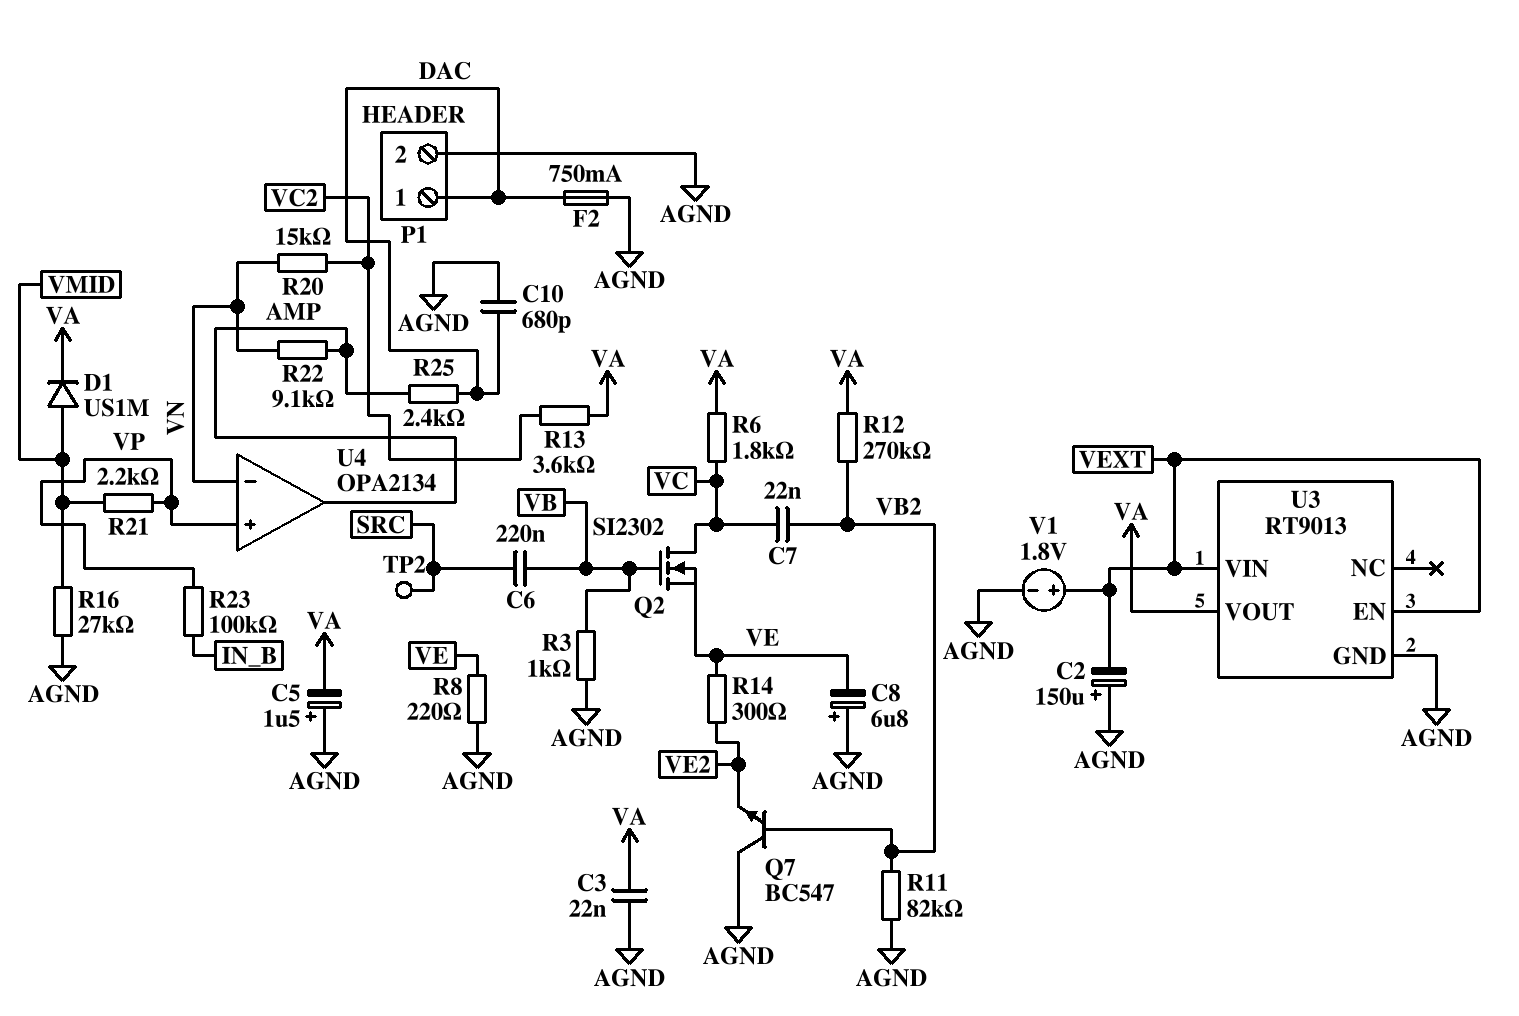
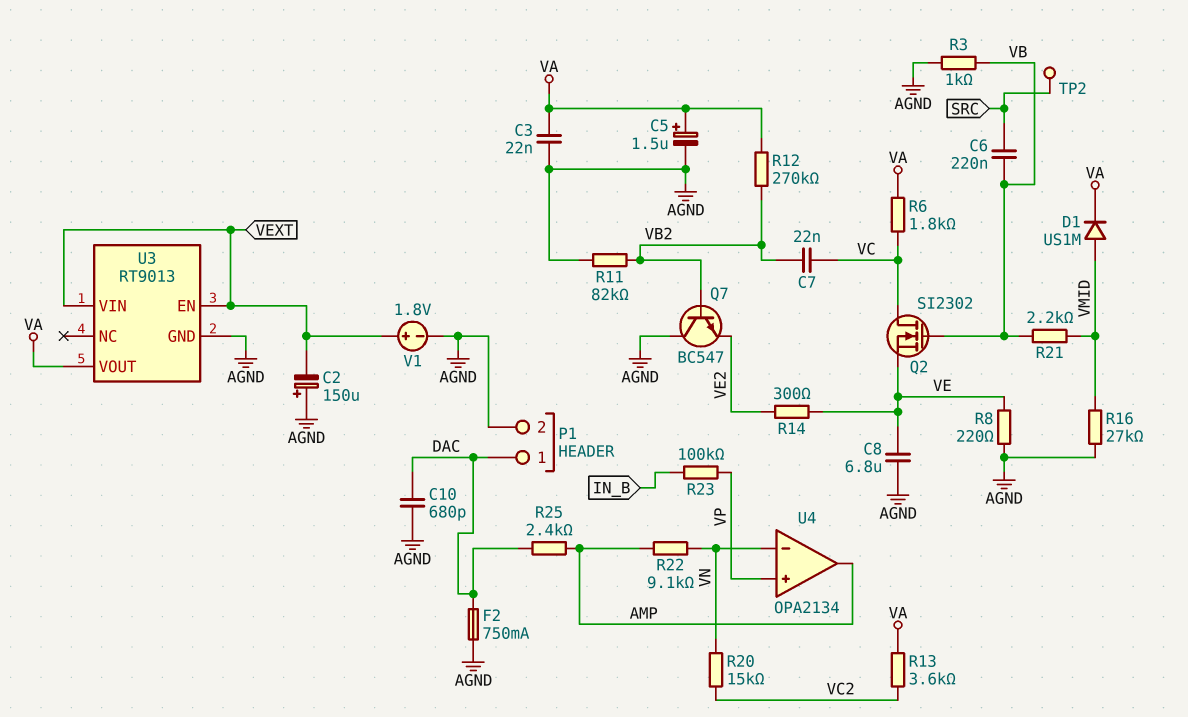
C5: 1.5uF (plus AGND, minus VA) -> 1.5uF (plus VA, minus AGND)
C8: 6.8uF (plus AGND, minus VE) -> 6.8uF (AGND, VE)
R21: 2.2k (VMID, VP) -> 2.2k (VB, VMID)

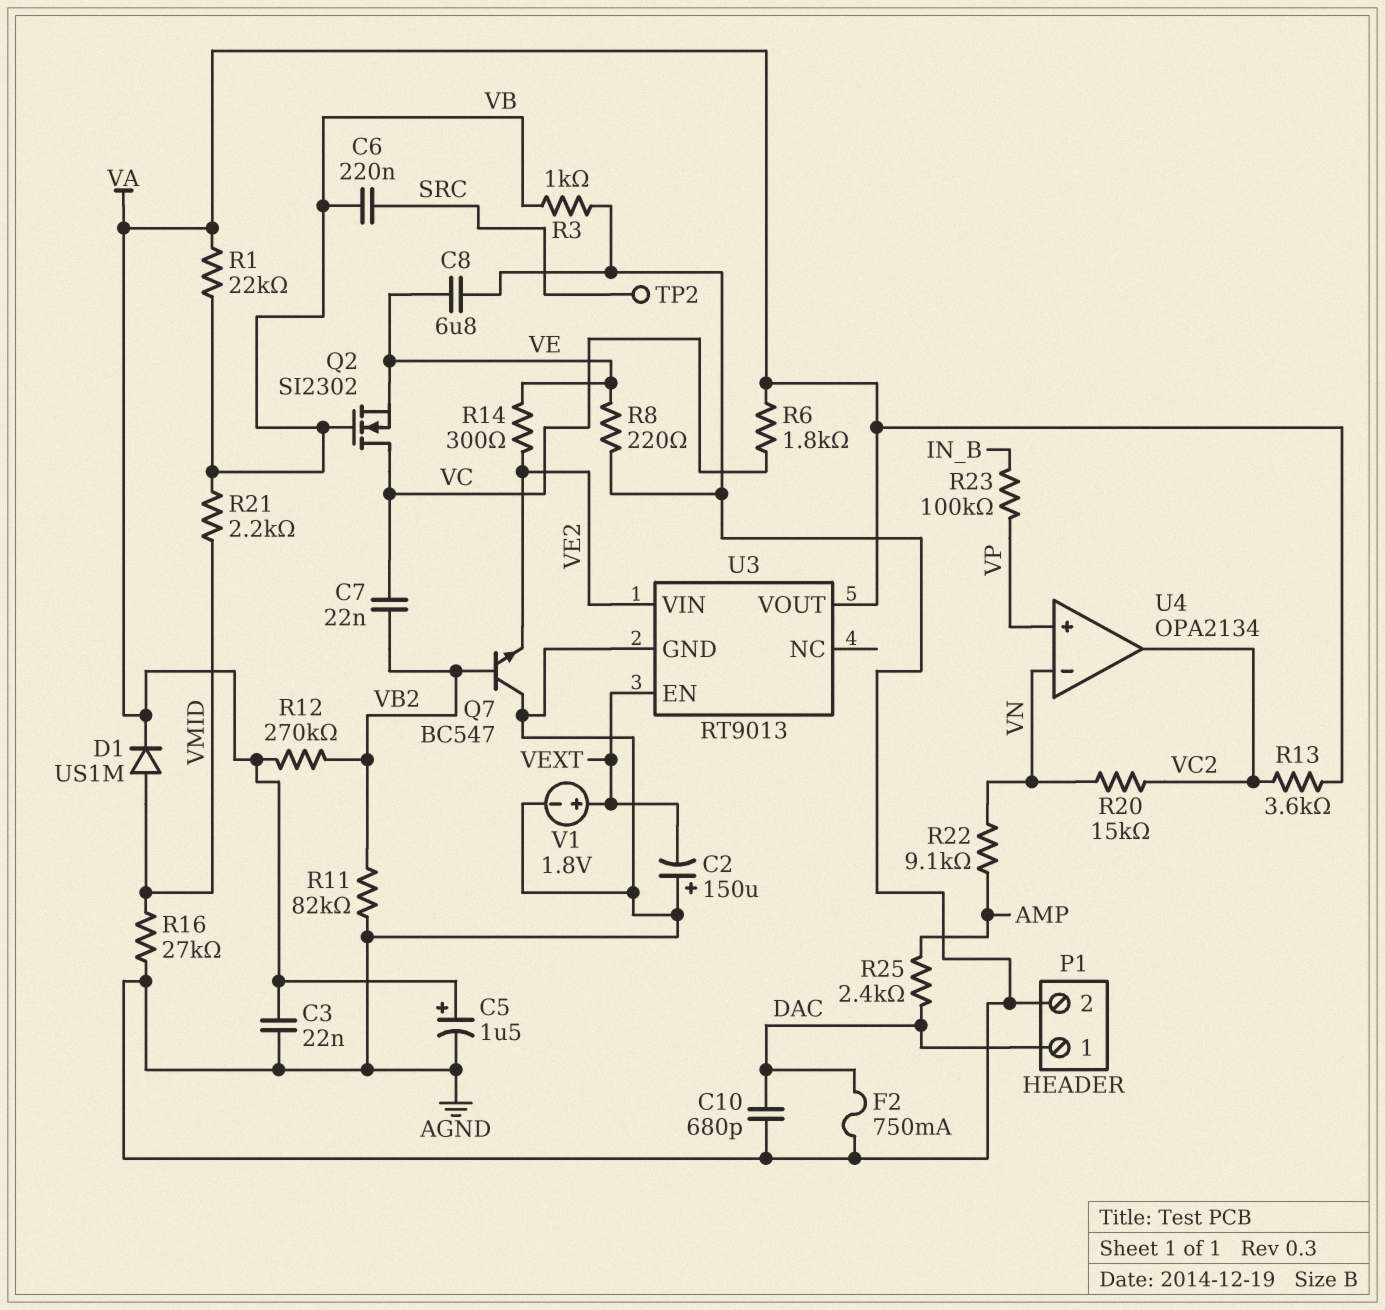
R1: none -> 22k (VA, VB)
U3 pin VIN: VEXT -> VE2
U4 pin out: AMP -> VC2

